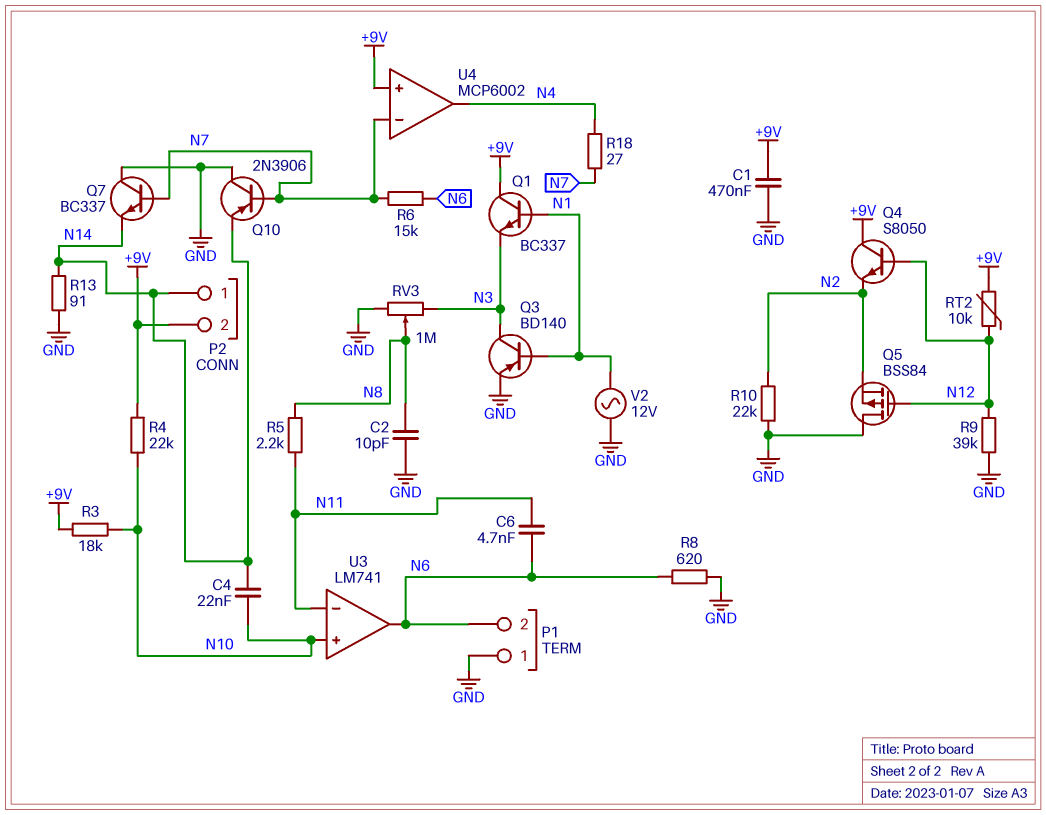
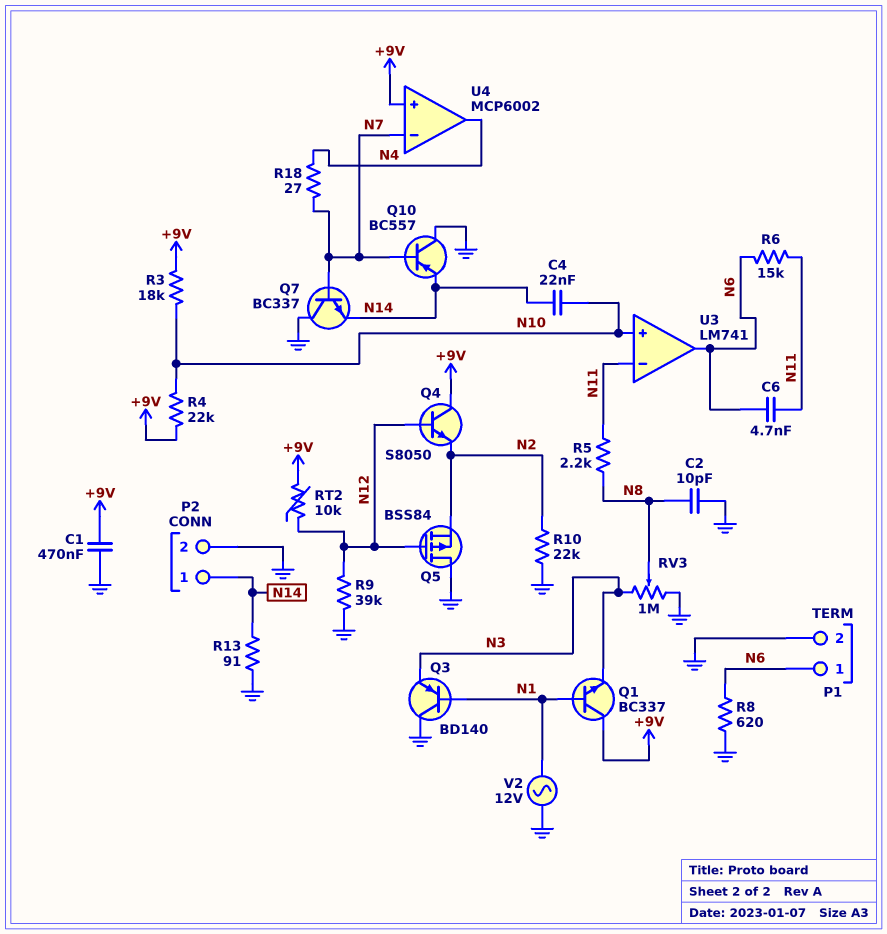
P1 pin 1: GND -> N6
P1 pin 2: N6 -> GND
P2 pin 2: +9V -> GND
Q3: PNP BD140 (B N1, C N3, E GND) -> PNP BD140 (B N1, C GND, E N3)
Q10: PNP 2N3906 (B N7, C GND, E N14) -> PNP BC557 (B N7, C GND, E N14)
R6: 15k (N6, N7) -> 15k (N6, N11)

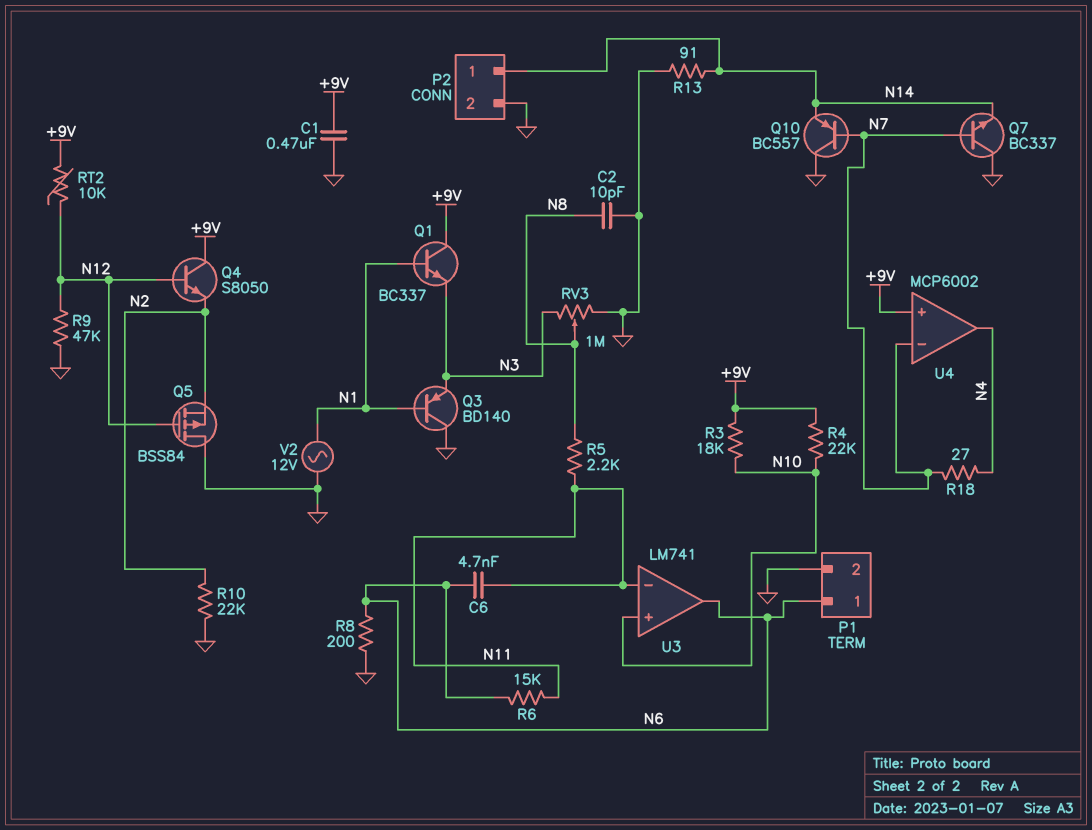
C4: 22nF (N10, N14) -> none
R8: 620 (GND, N6) -> 200 (GND, N6)
R9: 39k (GND, N12) -> 47k (GND, N12)

